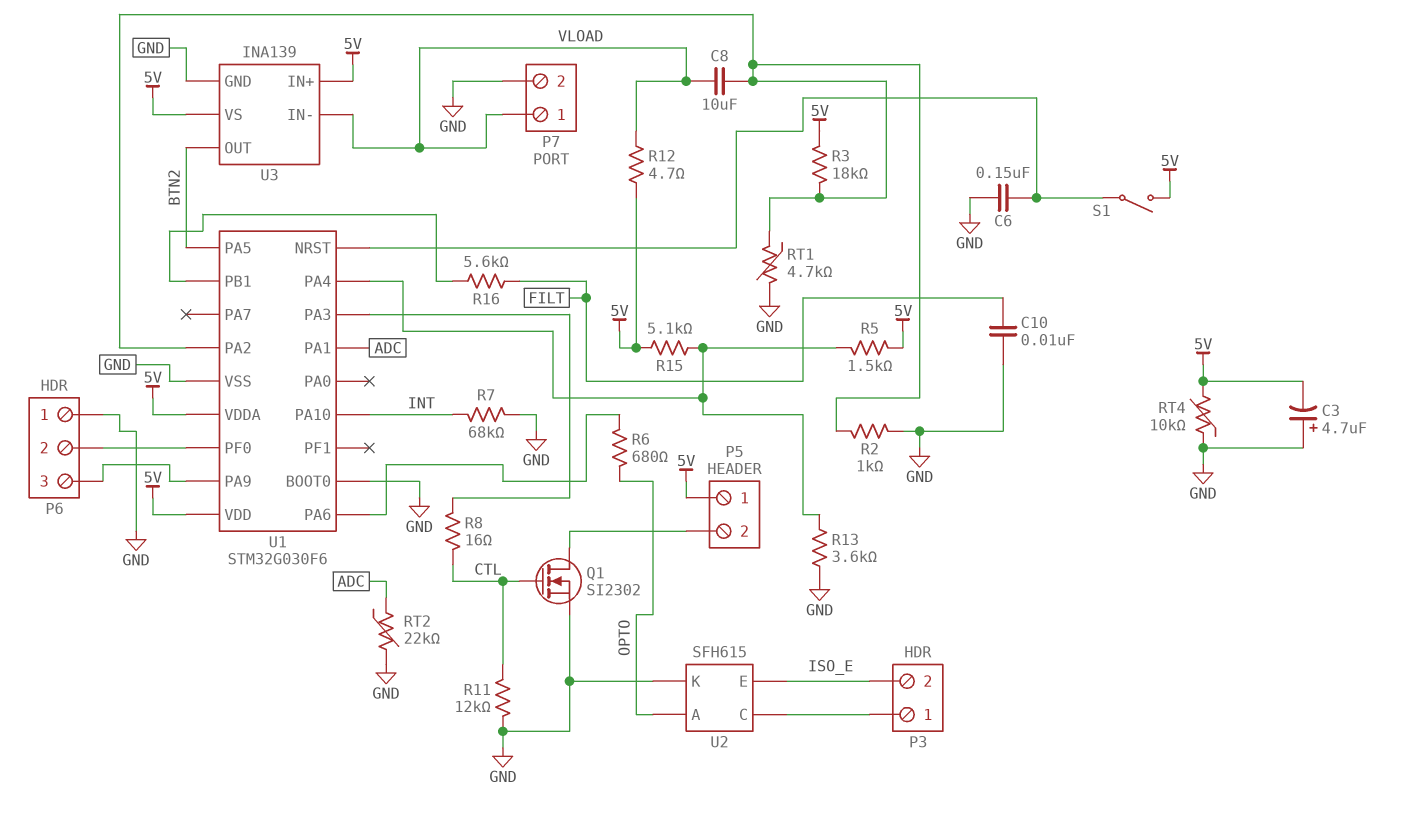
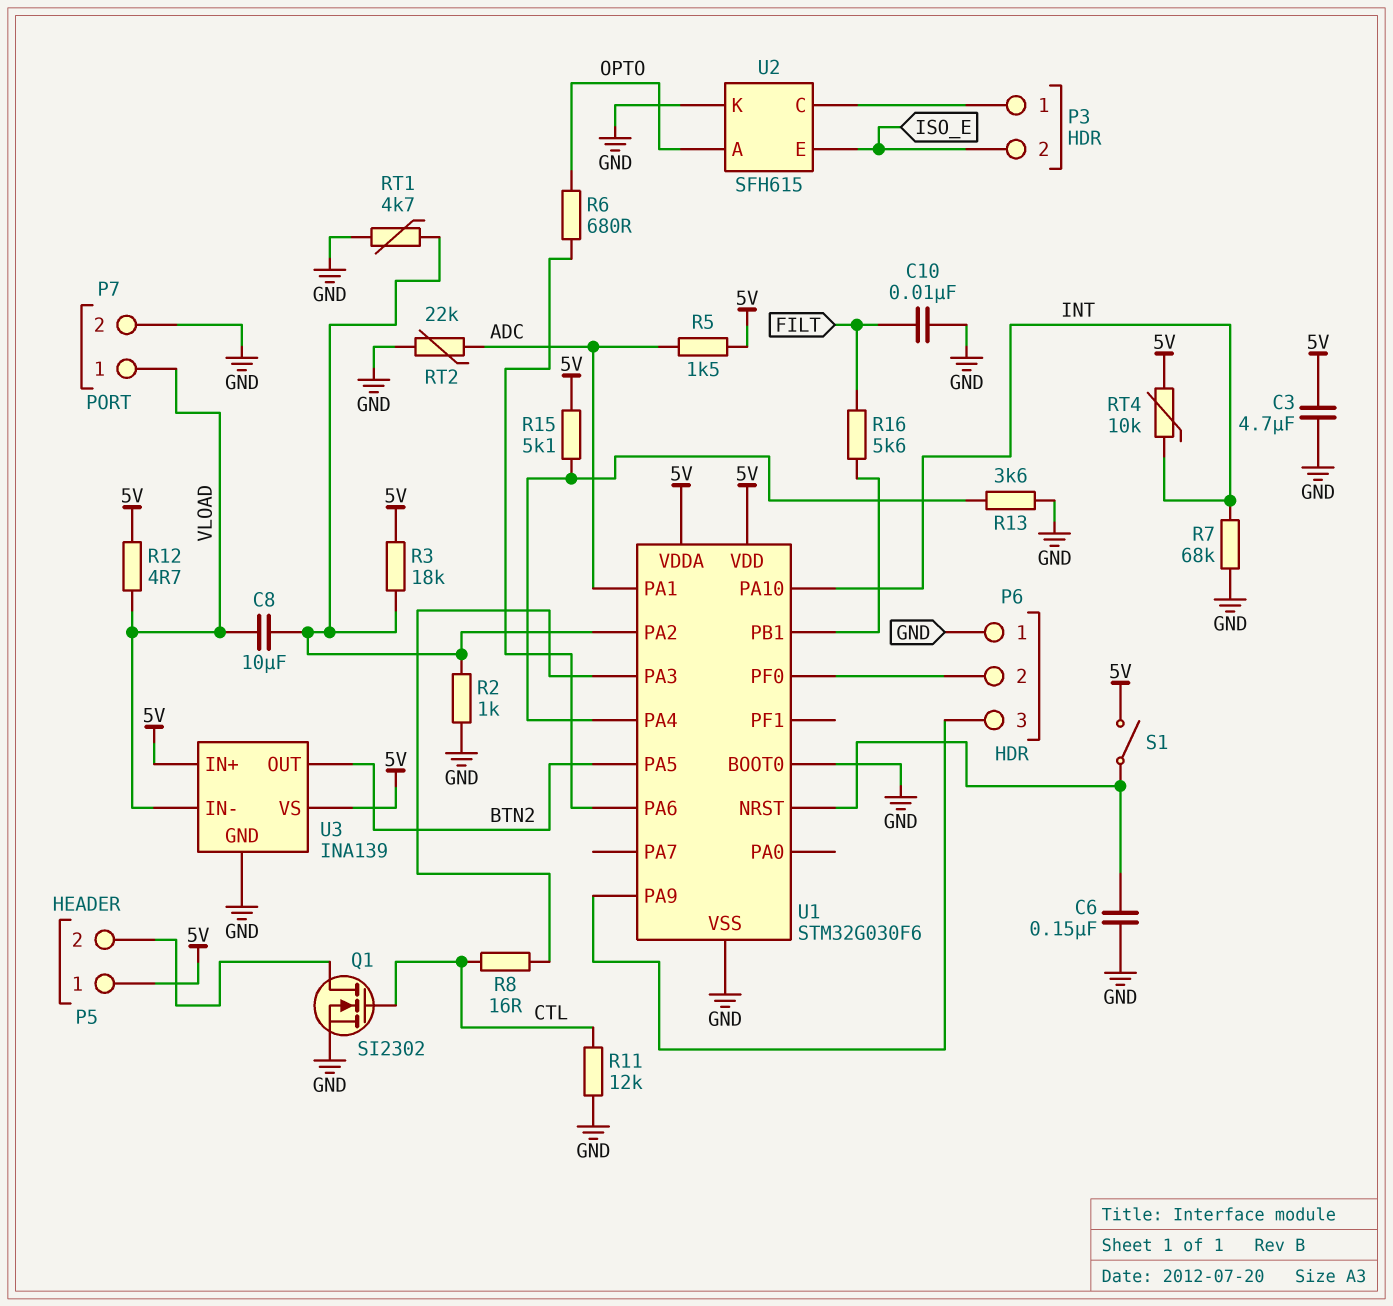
C3: 4.7uF (plus GND, minus 5V) -> 4.7uF (5V, GND)
R5: 1.5k (5V, U1/PA4) -> 1.5k (5V, ADC)
RT4: 10k (5V, GND) -> 10k (5V, INT)

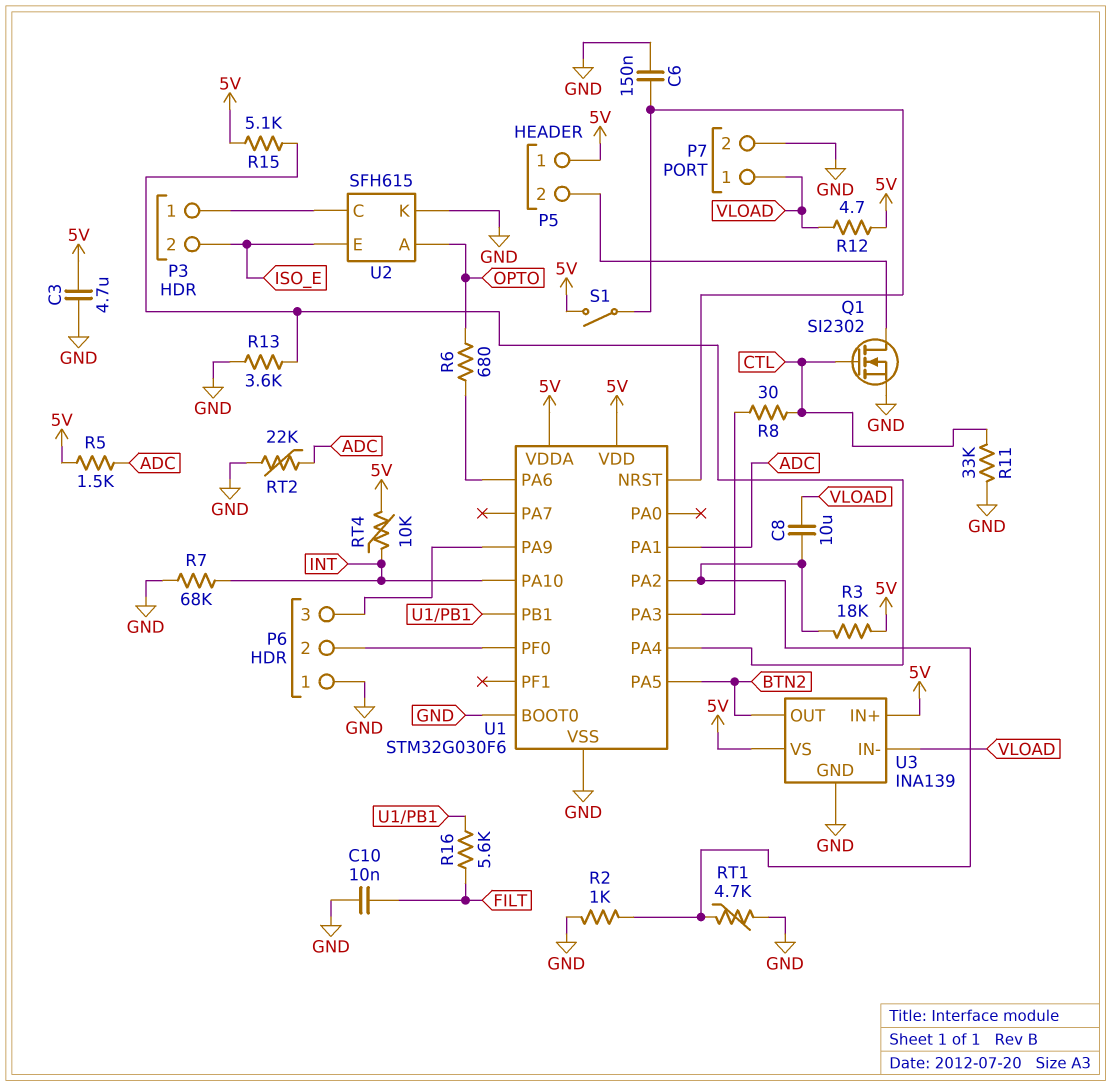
R8: 16 (CTL, U1/PA3) -> 30 (CTL, U1/PA3)
R11: 12k (CTL, GND) -> 33k (CTL, GND)

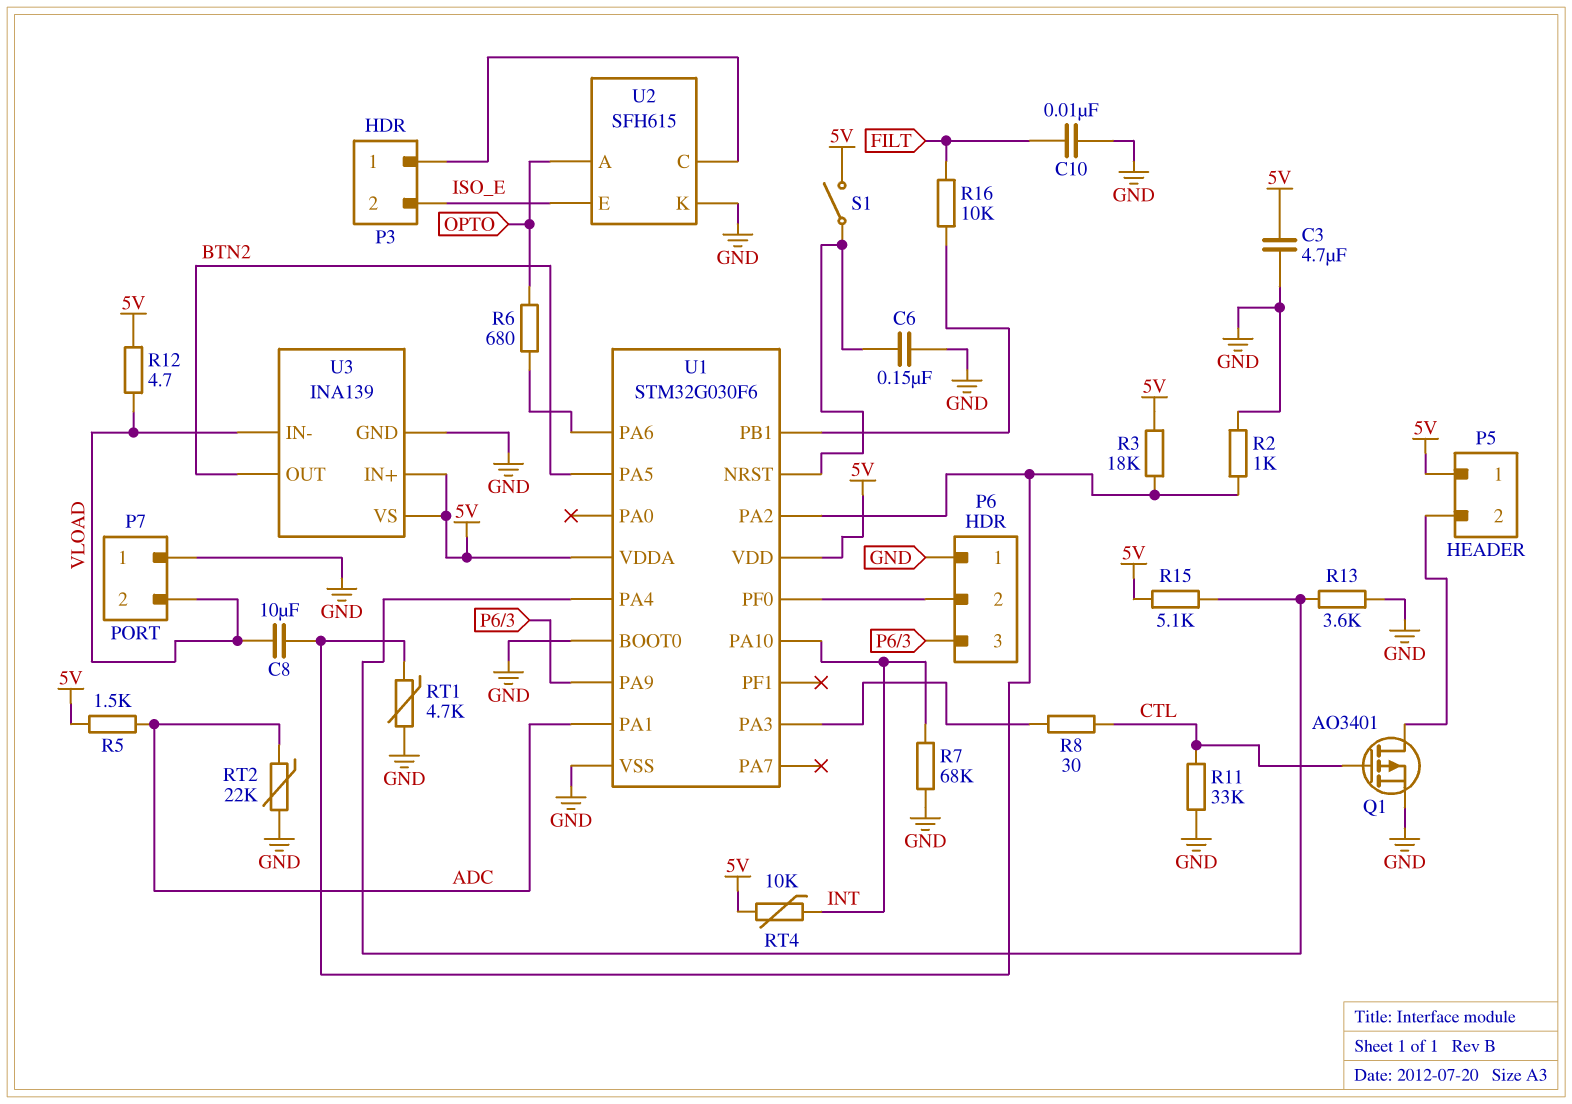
P7 pin 1: VLOAD -> GND
P7 pin 2: GND -> VLOAD
Q1: NMOS SI2302 (G CTL, D P5/2, S GND) -> PMOS AO3401 (G CTL, D P5/2, S GND)
R16: 5.6k (FILT, U1/PB1) -> 10k (FILT, U1/PB1)

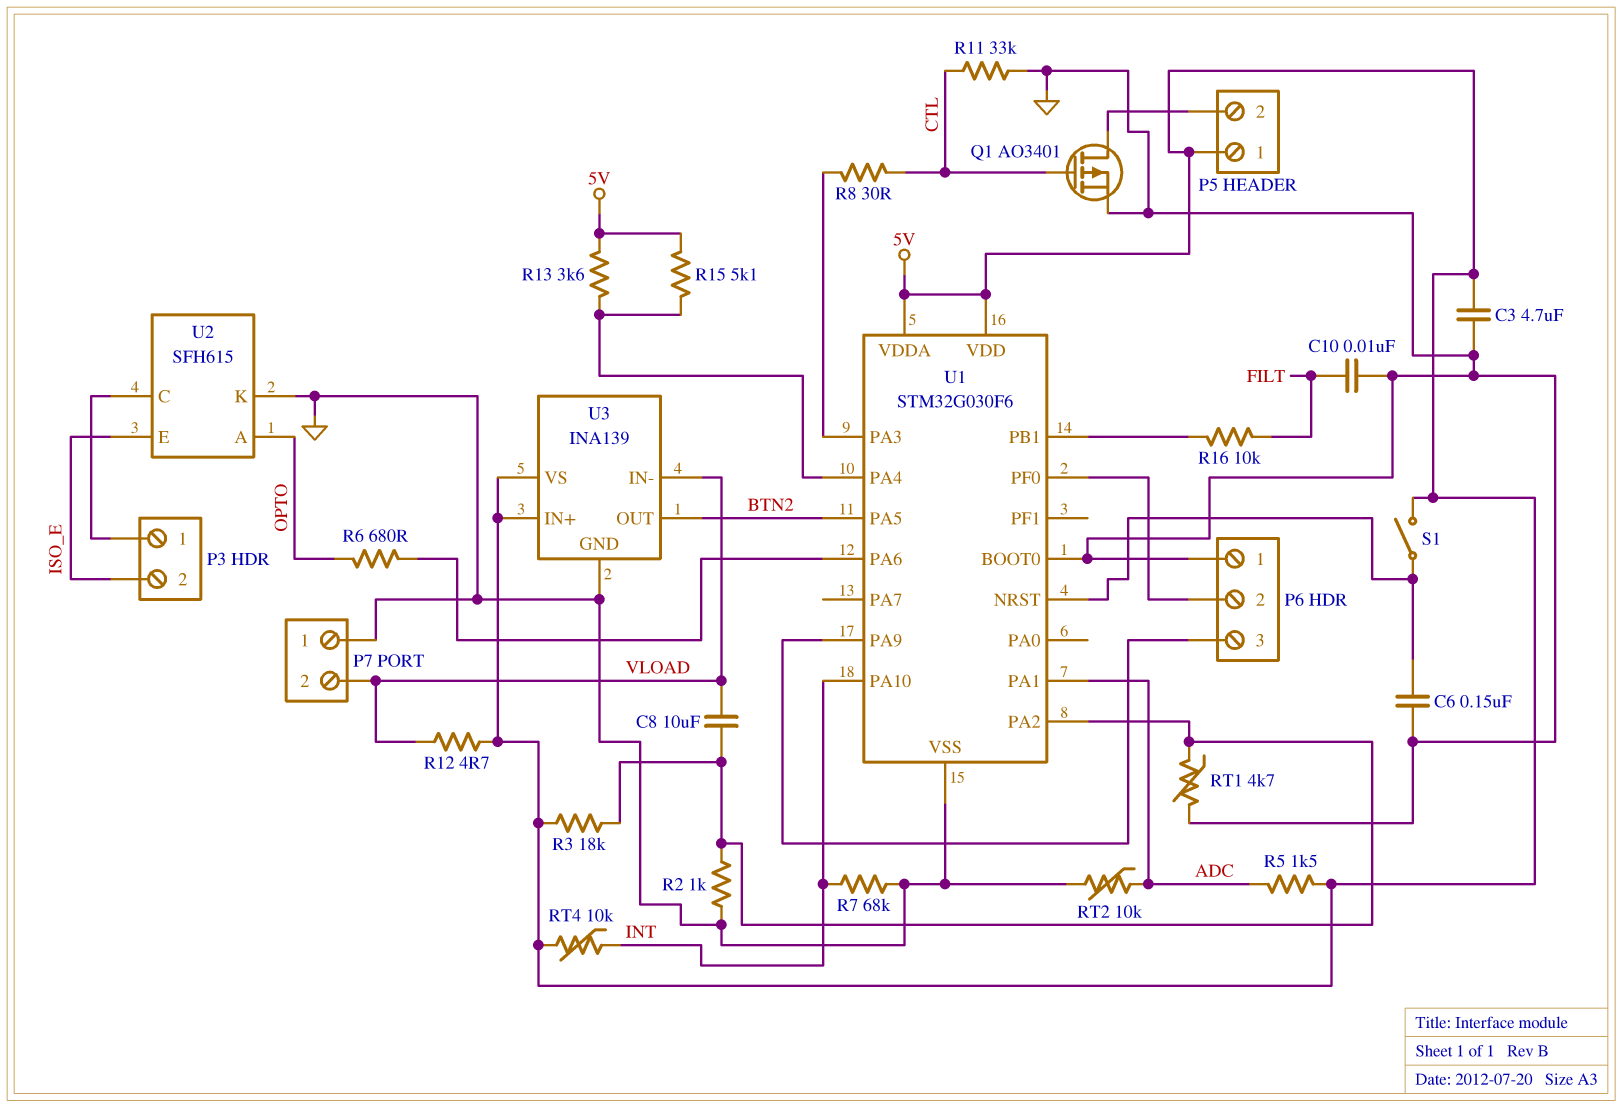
R13: 3.6k (GND, U1/PA4) -> 3.6k (5V, U1/PA4)
RT2: 22k (ADC, GND) -> 10k (ADC, GND)

